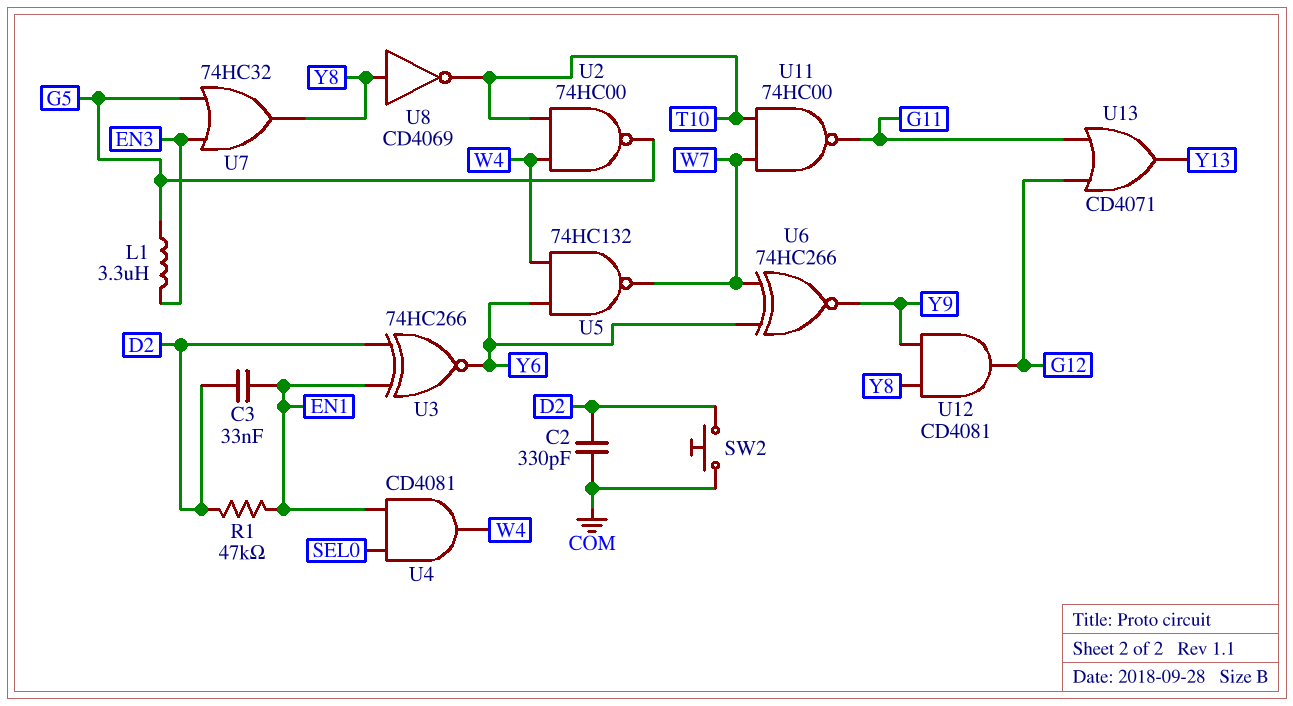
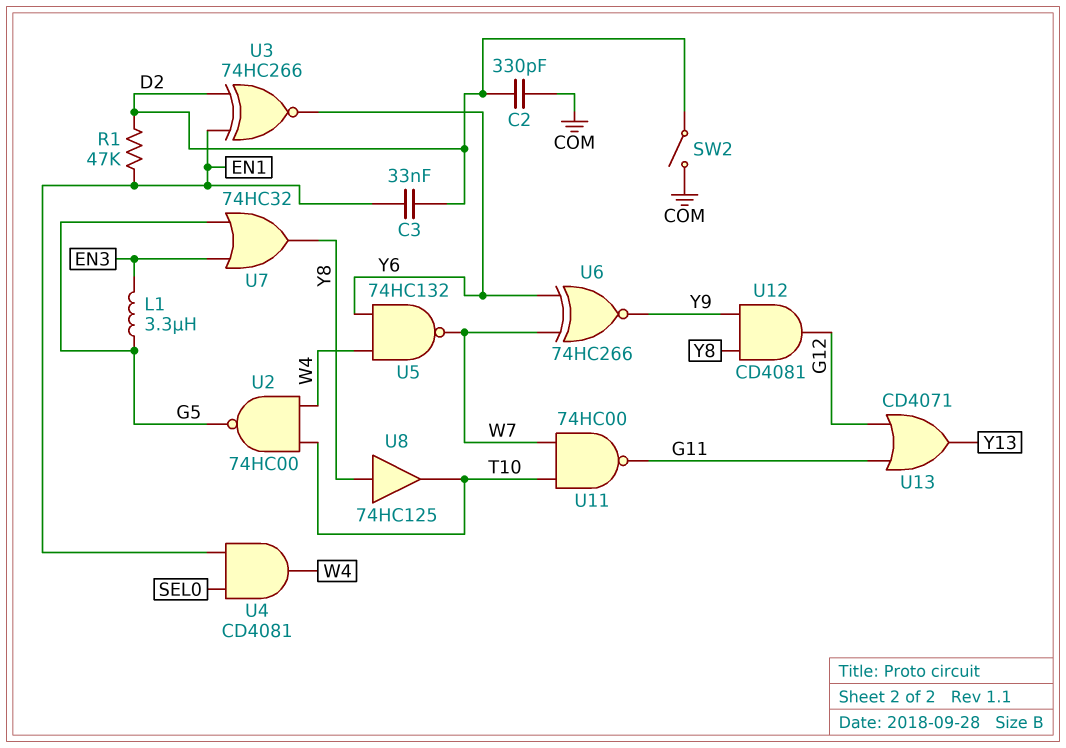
SW2: button (COM, D2) -> switch (COM, D2)
U8: NOT CD4069 (in Y8, out T10) -> buffer 74HC125 (in Y8, out T10)

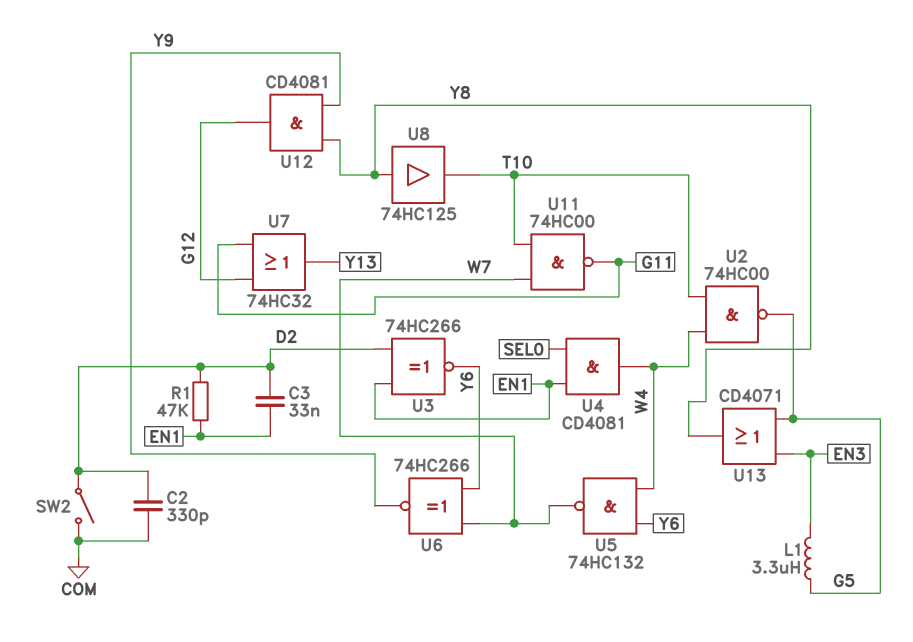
U7: OR 74HC32 (in EN3, in G5, out Y8) -> OR 74HC32 (in G11, in G12, out Y13)
U13: OR CD4071 (in G11, in G12, out Y13) -> OR CD4071 (in EN3, in G5, out Y8)

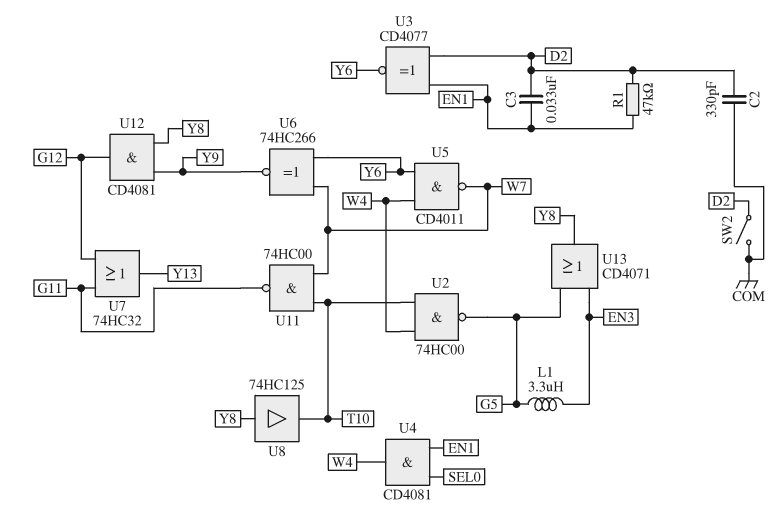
U3: XNOR 74HC266 (in D2, in EN1, out Y6) -> XNOR CD4077 (in D2, in EN1, out Y6)
U5: NAND 74HC132 (in W4, in Y6, out W7) -> NAND CD4011 (in W4, in Y6, out W7)

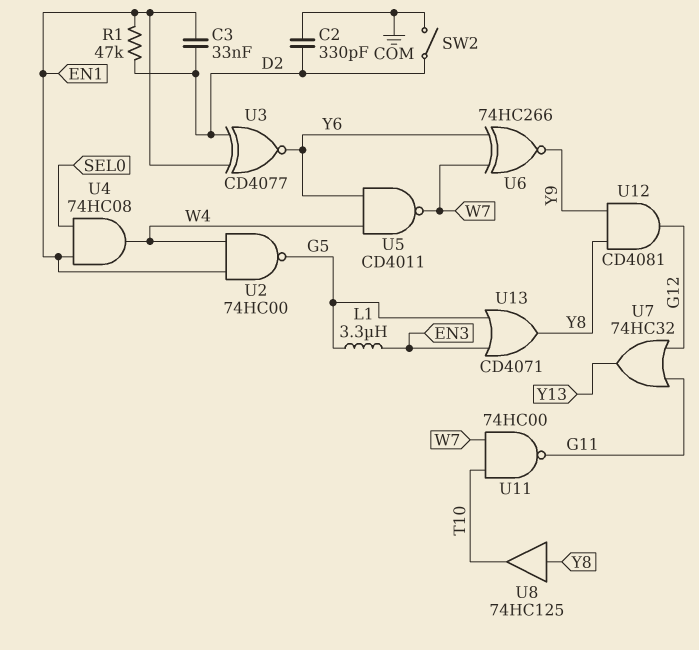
U2: NAND 74HC00 (in T10, in W4, out G5) -> NAND 74HC00 (in EN1, in W4, out G5)
U4: AND CD4081 (in EN1, in SEL0, out W4) -> AND 74HC08 (in EN1, in SEL0, out W4)

